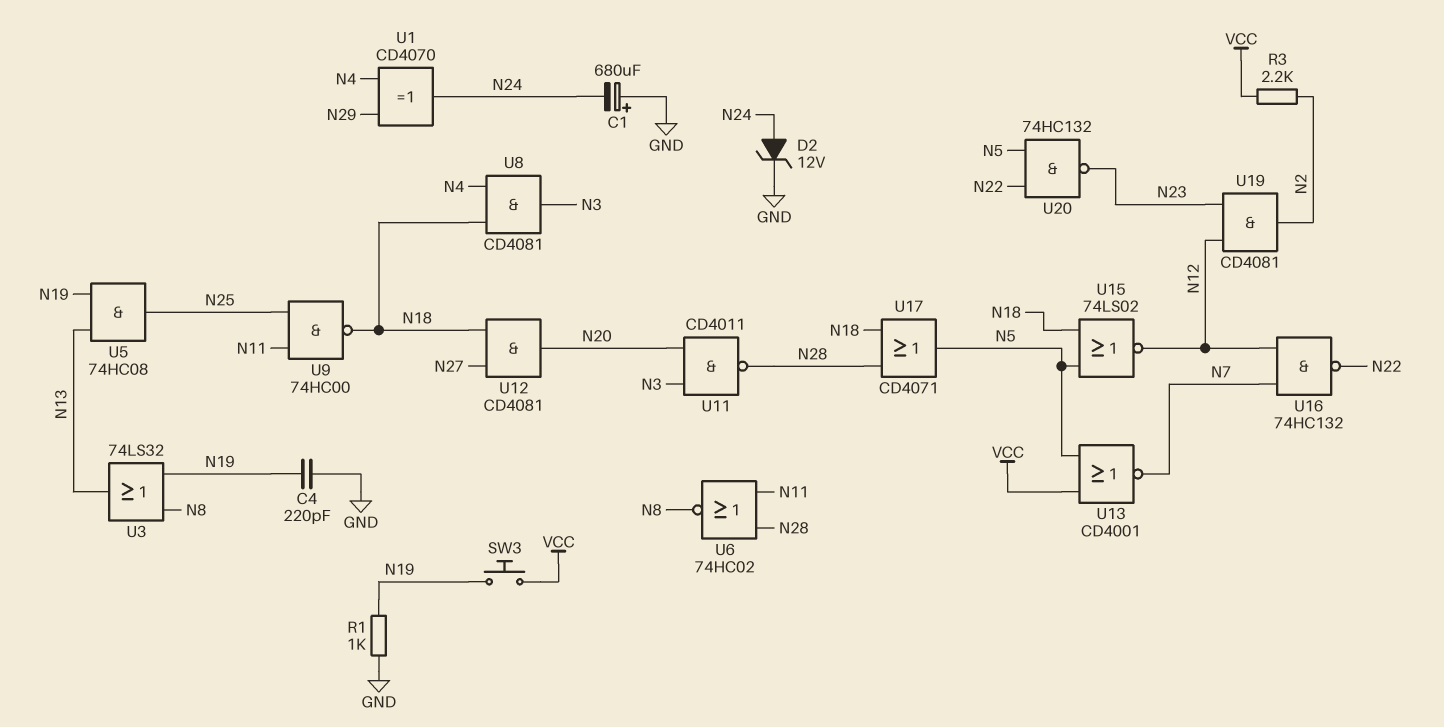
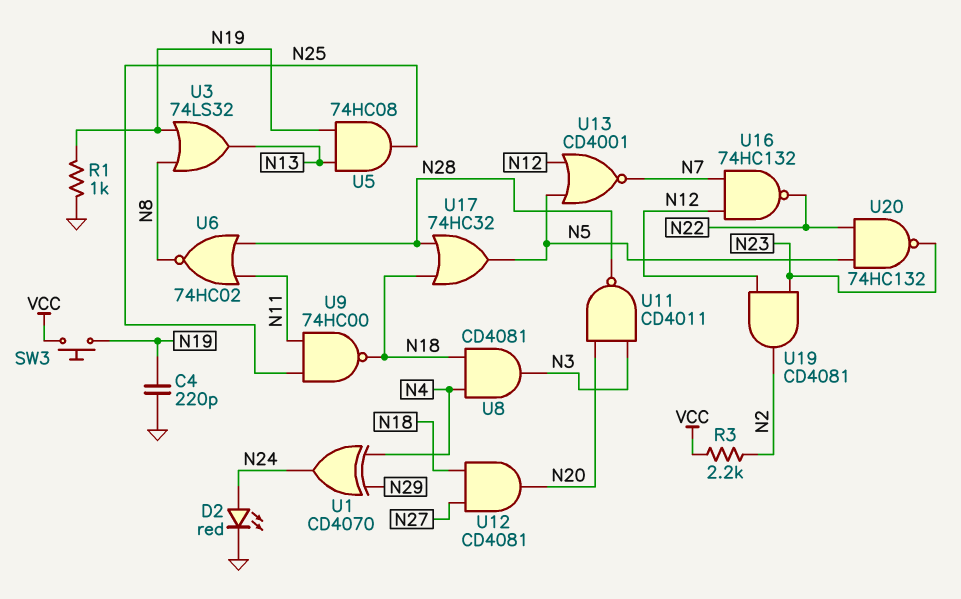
C1: 680uF (plus GND, minus N24) -> none
D2: zener 12V (A N24, K GND) -> LED red (A N24, K GND)
U13: NOR CD4001 (in N5, in VCC, out N7) -> NOR CD4001 (in N5, in N12, out N7)
U15: NOR 74LS02 (in N5, in N18, out N12) -> none
U17: OR CD4071 (in N18, in N28, out N5) -> OR 74HC32 (in N18, in N28, out N5)

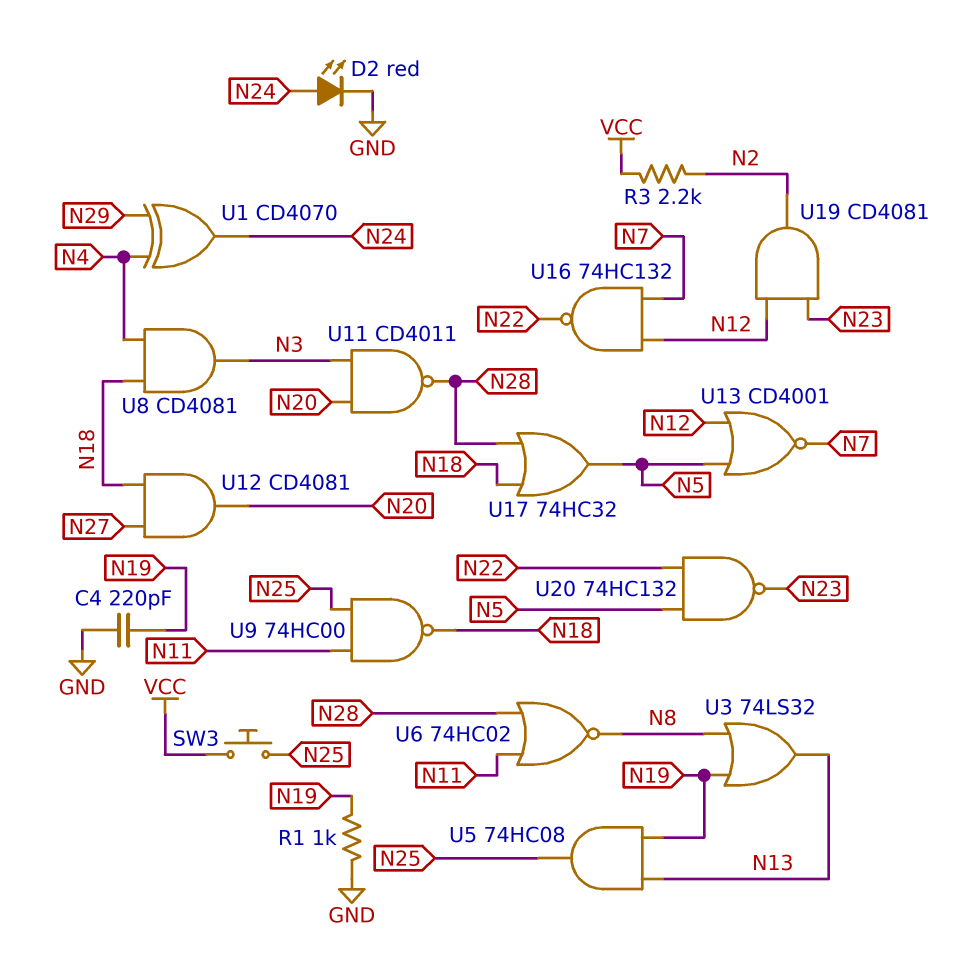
SW3: button (N19, VCC) -> button (N25, VCC)

